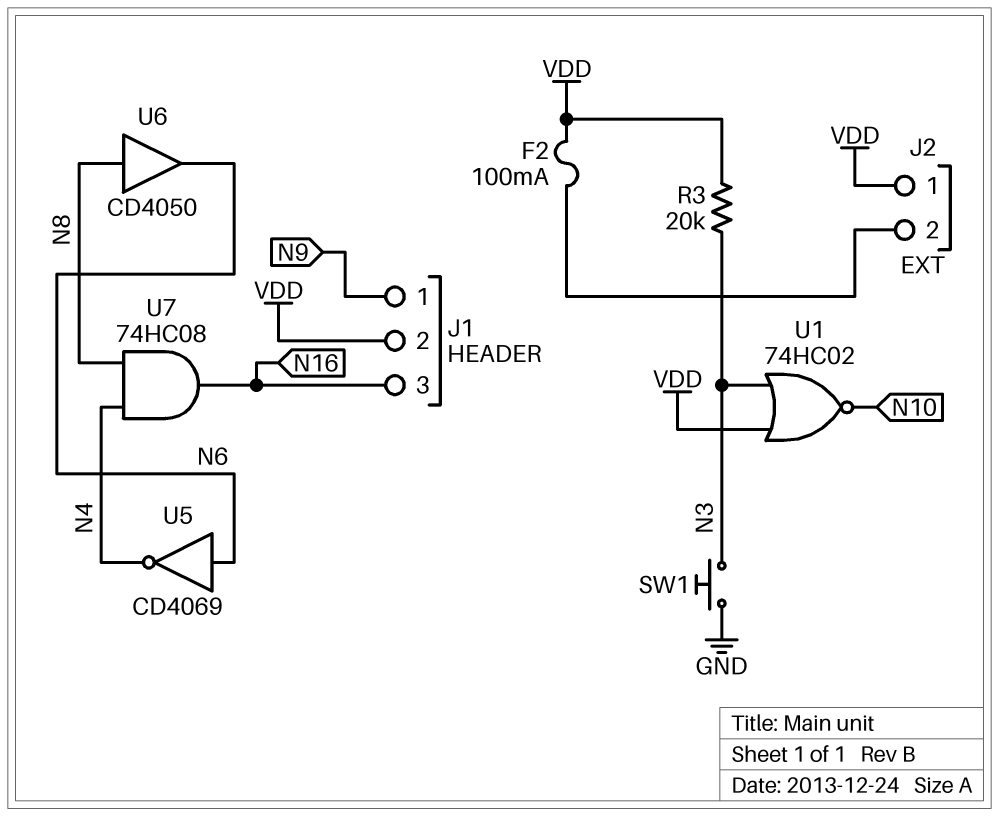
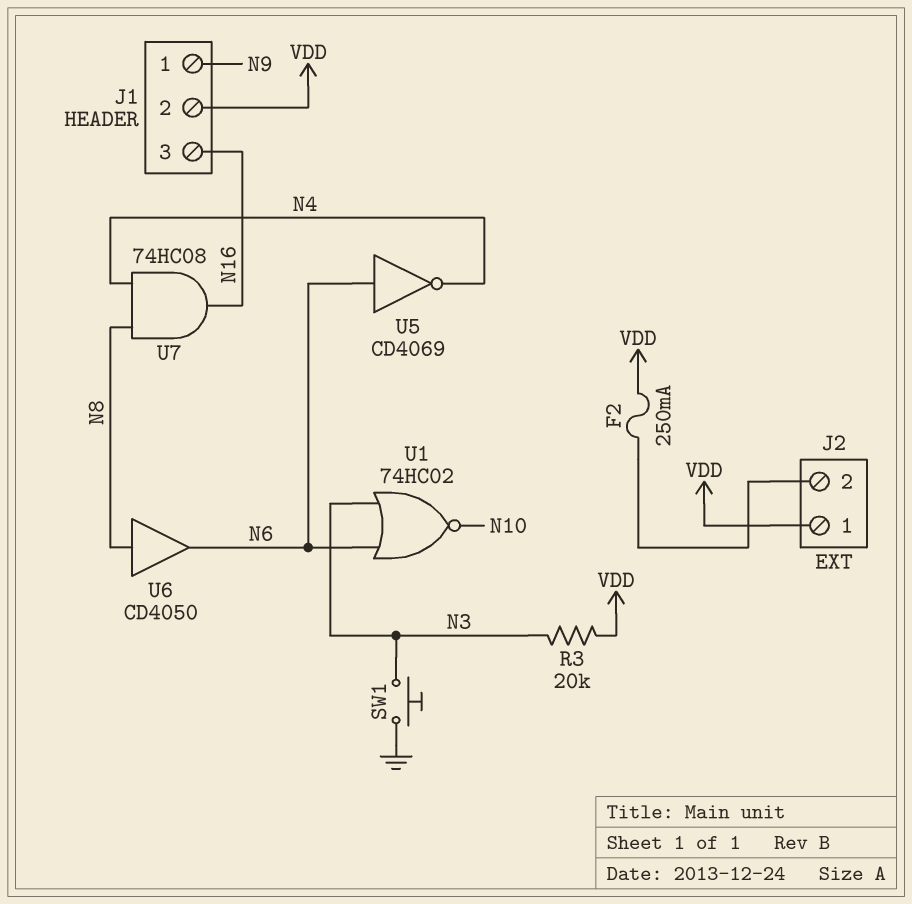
F2: 100mA (J2/2, VDD) -> 250mA (J2/2, VDD)
U1: NOR 74HC02 (in N3, in VDD, out N10) -> NOR 74HC02 (in N3, in N6, out N10)

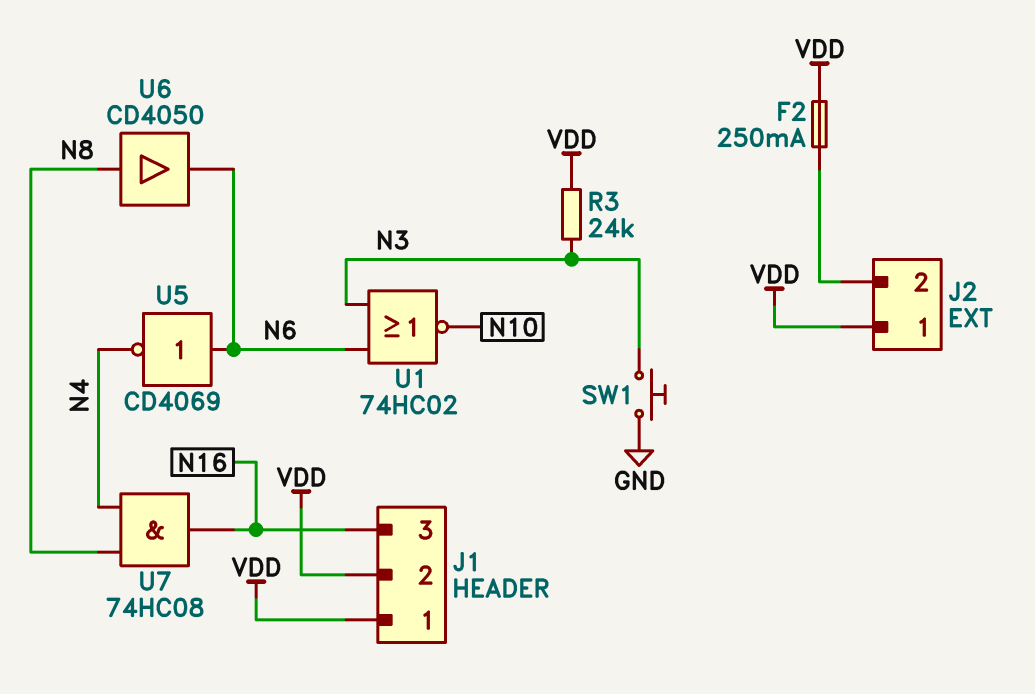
J1 pin 1: N9 -> VDD
R3: 20k (N3, VDD) -> 24k (N3, VDD)

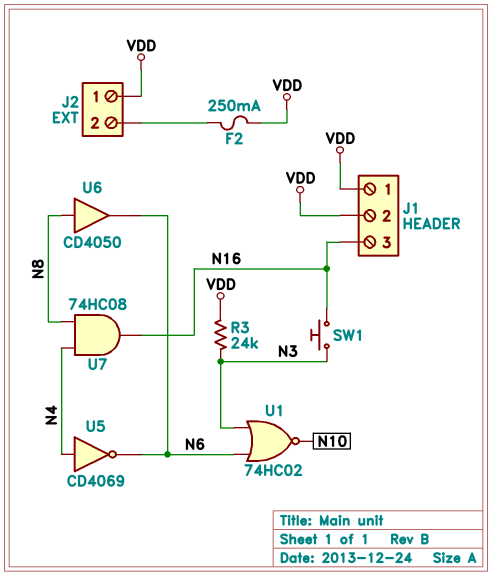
SW1: button (GND, N3) -> button (N3, N16)
U5: NOT CD4069 (in N6, out N4) -> NOT CD4069 (in N4, out N6)

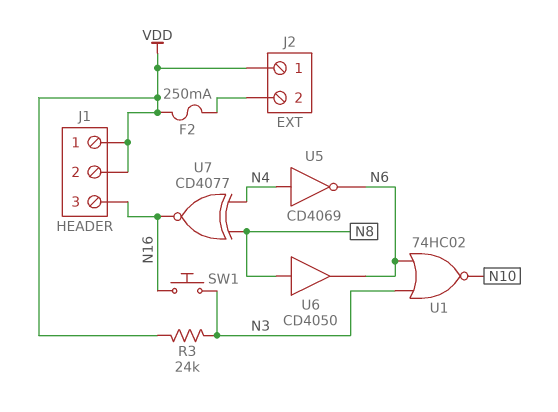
U7: AND 74HC08 (in N4, in N8, out N16) -> XNOR CD4077 (in N4, in N8, out N16)

